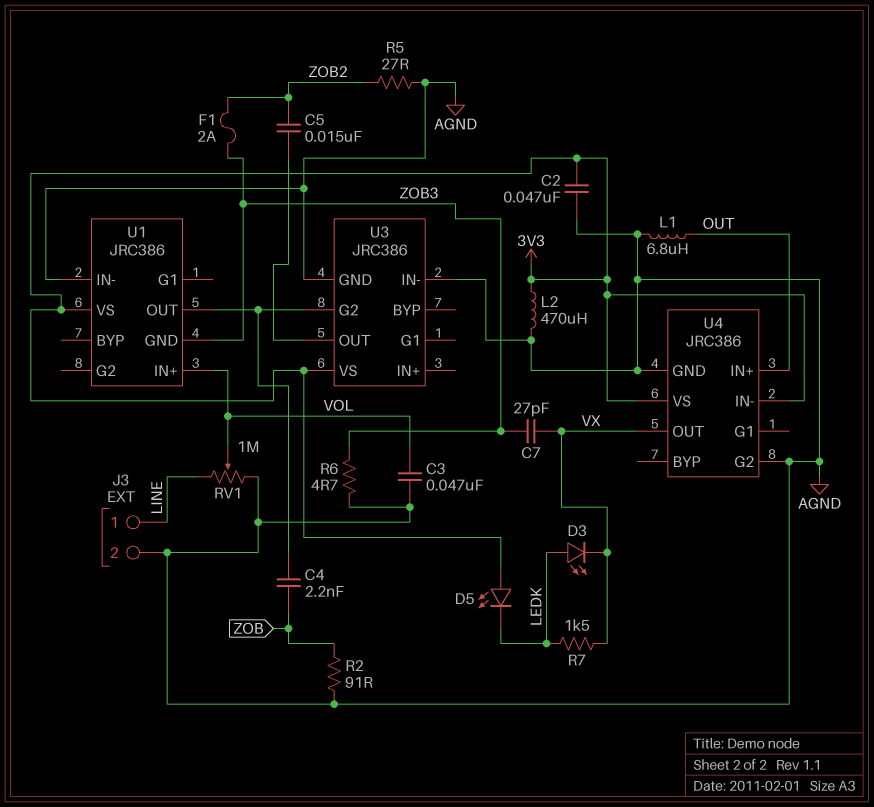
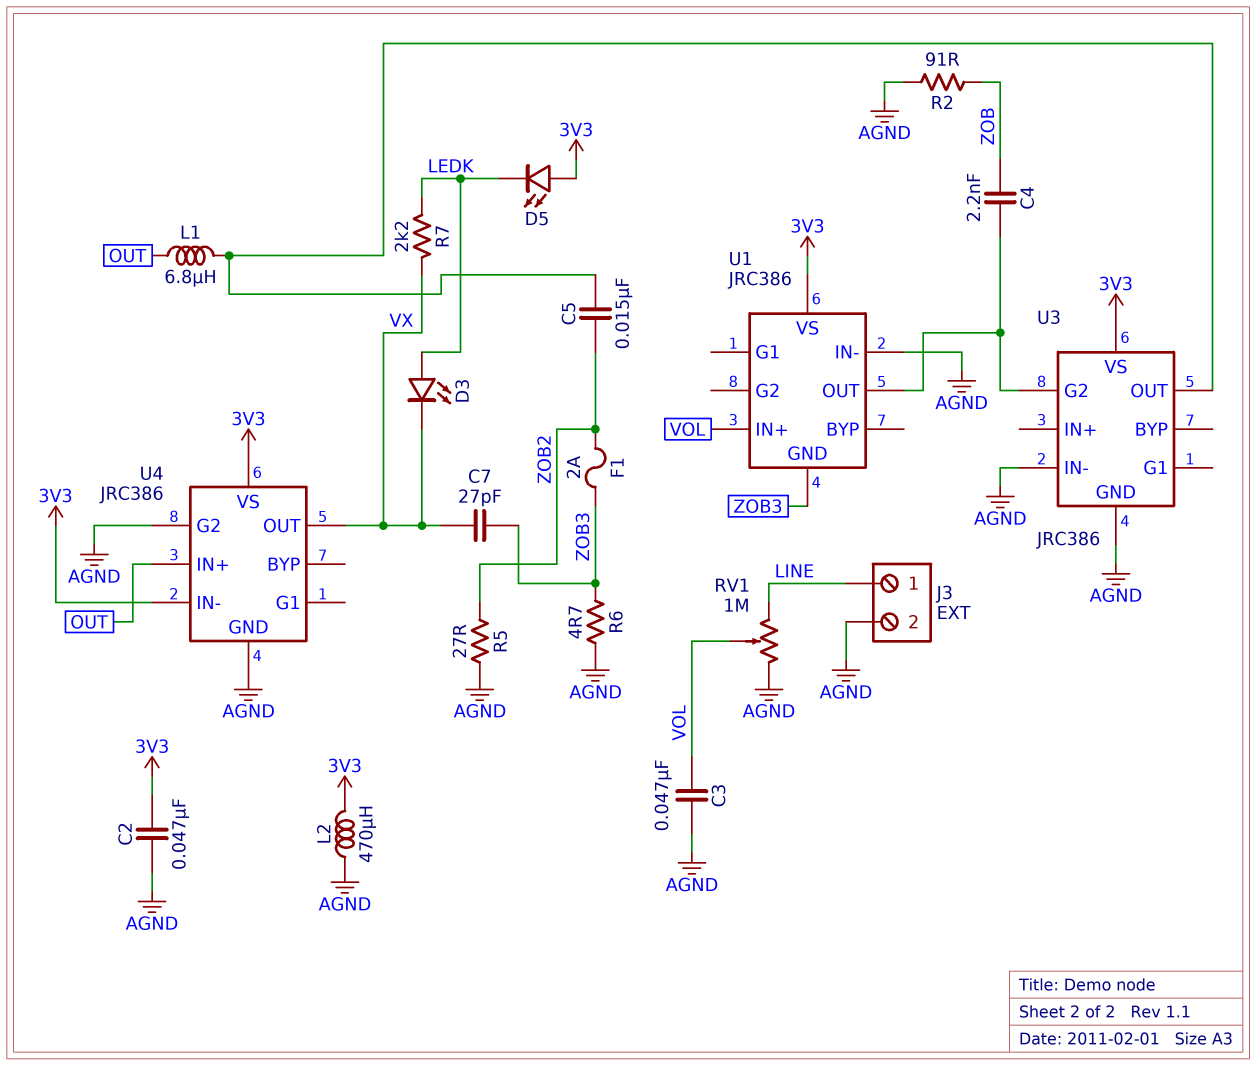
L1: 6.8uH (AGND, OUT) -> 6.8uH (OUT, U3/OUT)
R7: 1.5k (LEDK, VX) -> 2.2k (LEDK, VX)

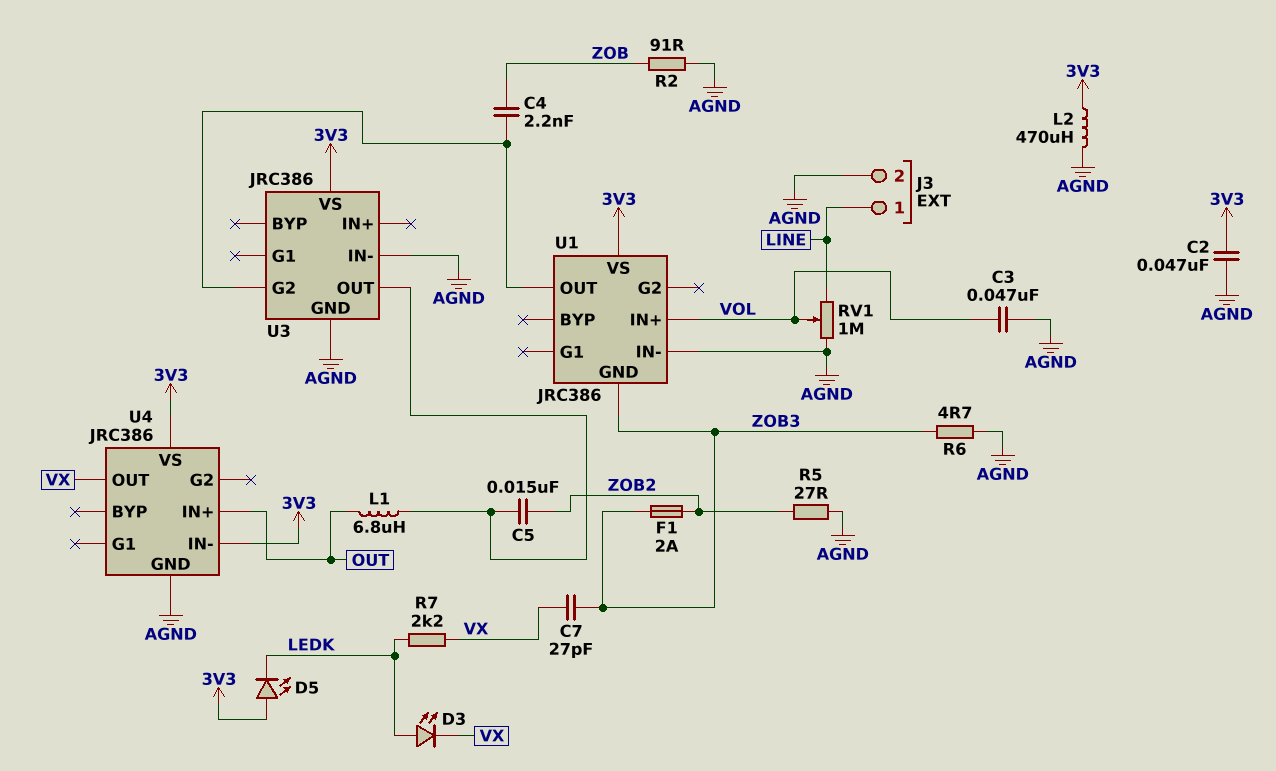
U4 pin G2: AGND -> none

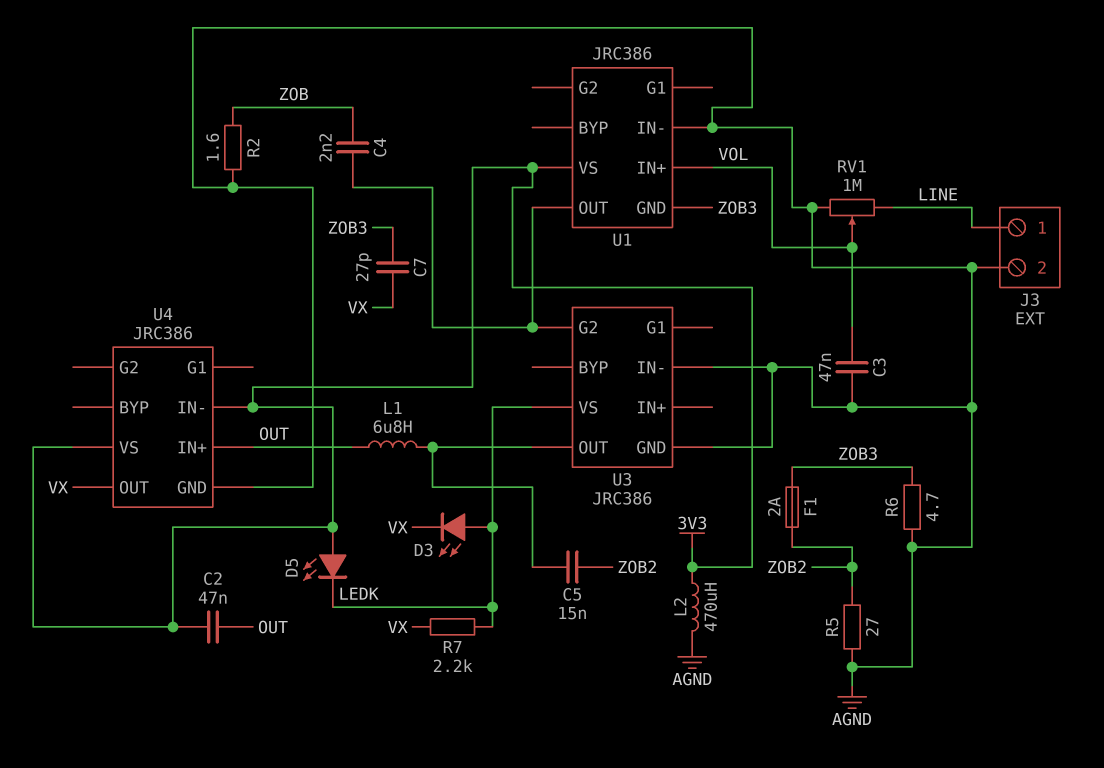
C2: 47nF (3V3, AGND) -> 47nF (3V3, OUT)
R2: 91 (AGND, ZOB) -> 1.6 (AGND, ZOB)
U3 pin VS: 3V3 -> LEDK

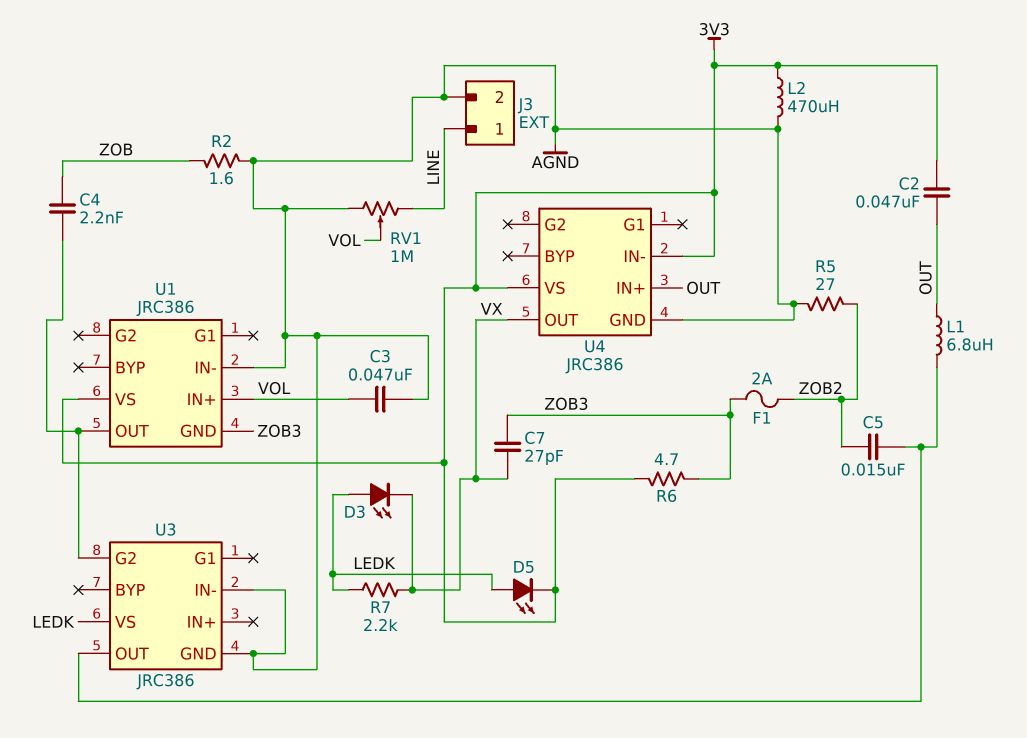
D5: LED (A 3V3, K LEDK) -> LED (A LEDK, K 3V3)
R6: 4.7 (AGND, ZOB3) -> 4.7 (3V3, ZOB3)

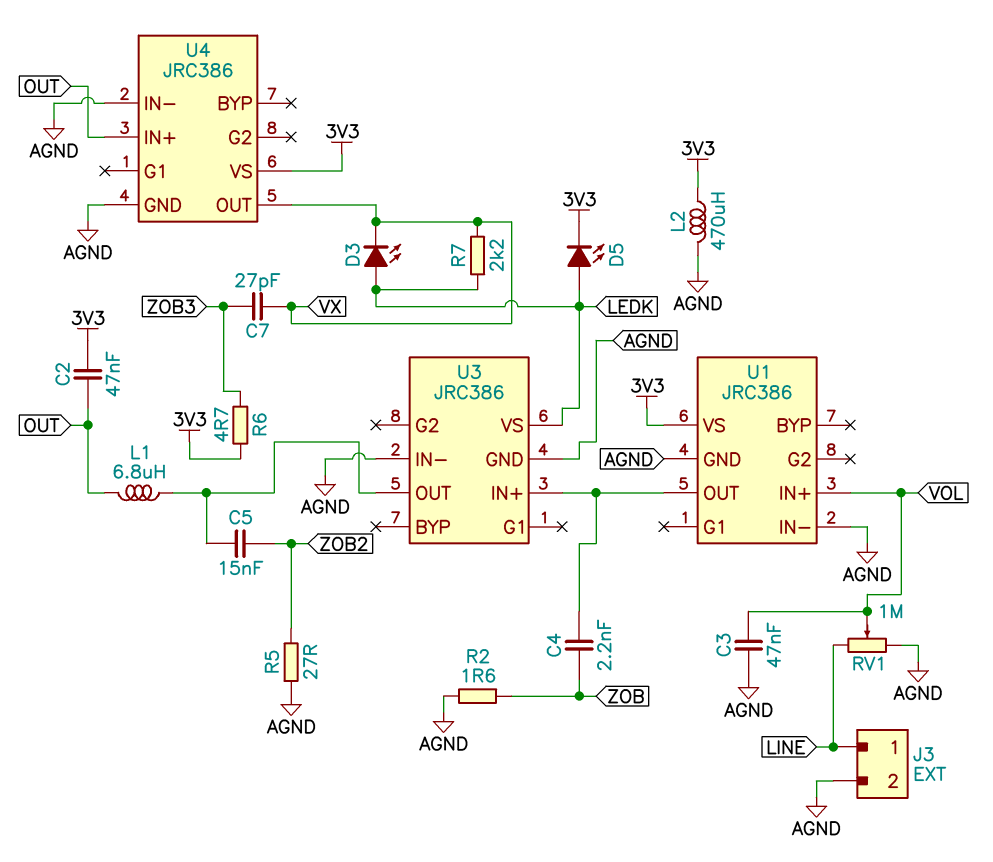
F1: 2A (ZOB2, ZOB3) -> none
U1 pin GND: ZOB3 -> AGND
U3 pin G2: U1/OUT -> none
U3 pin IN+: none -> U1/OUT
U4 pin IN-: 3V3 -> AGND

